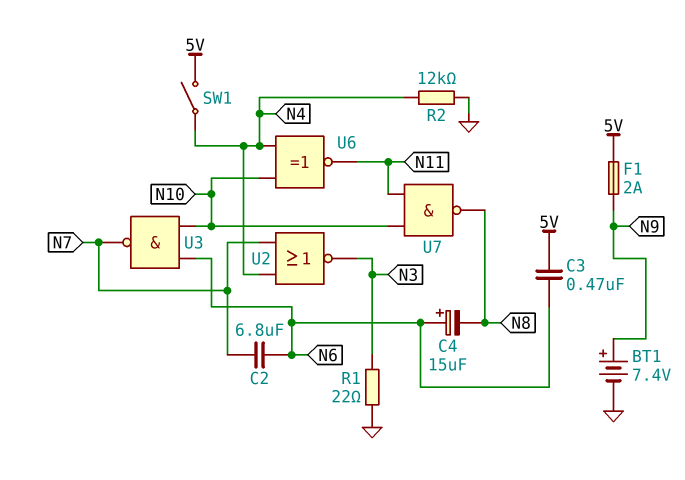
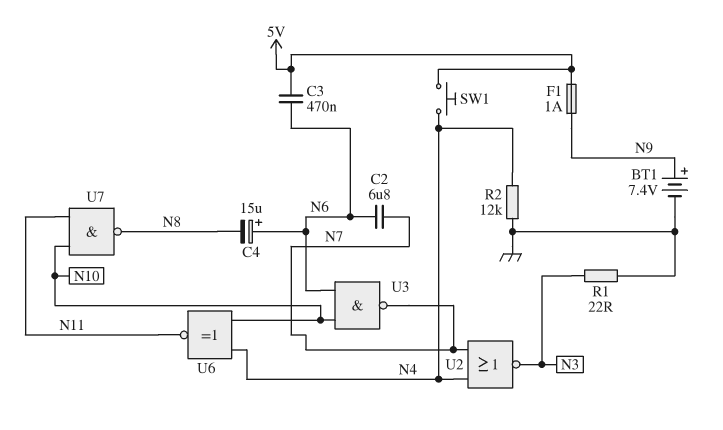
F1: 2A (5V, N9) -> 1A (5V, N9)
SW1: switch (5V, N4) -> button (5V, N4)

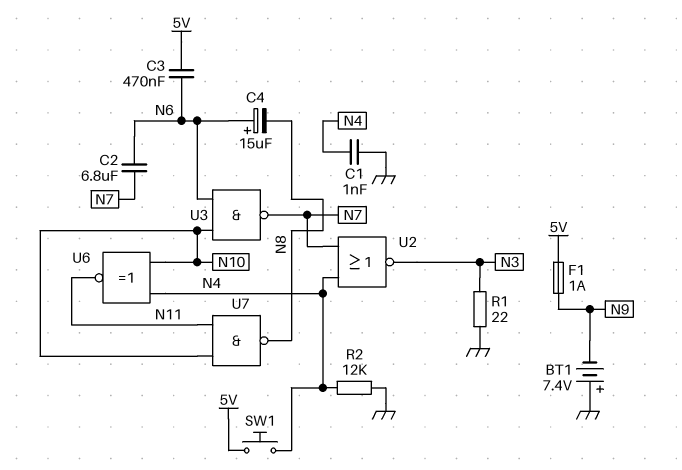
BT1: 7.4V (plus N9, minus GND) -> 7.4V (plus GND, minus N9)
C1: none -> 1nF (GND, N4)

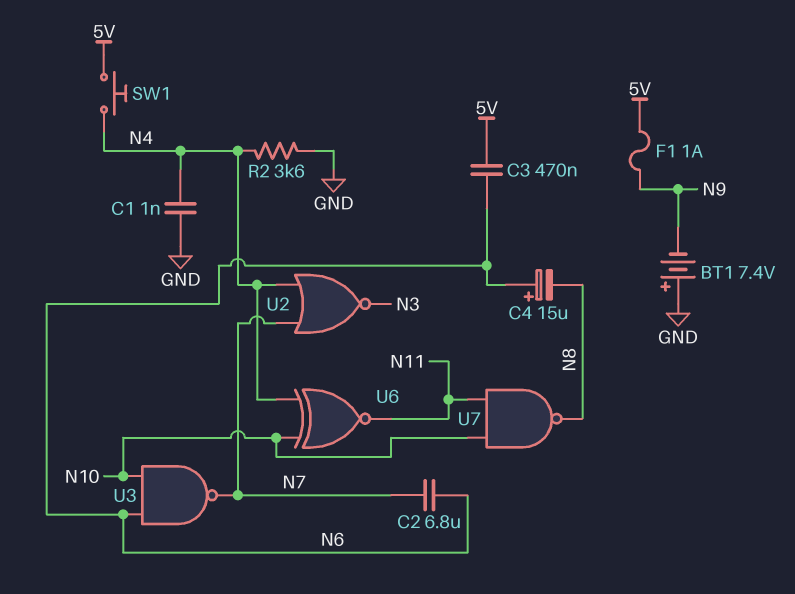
R1: 22 (GND, N3) -> none
R2: 12k (GND, N4) -> 3.6k (GND, N4)

